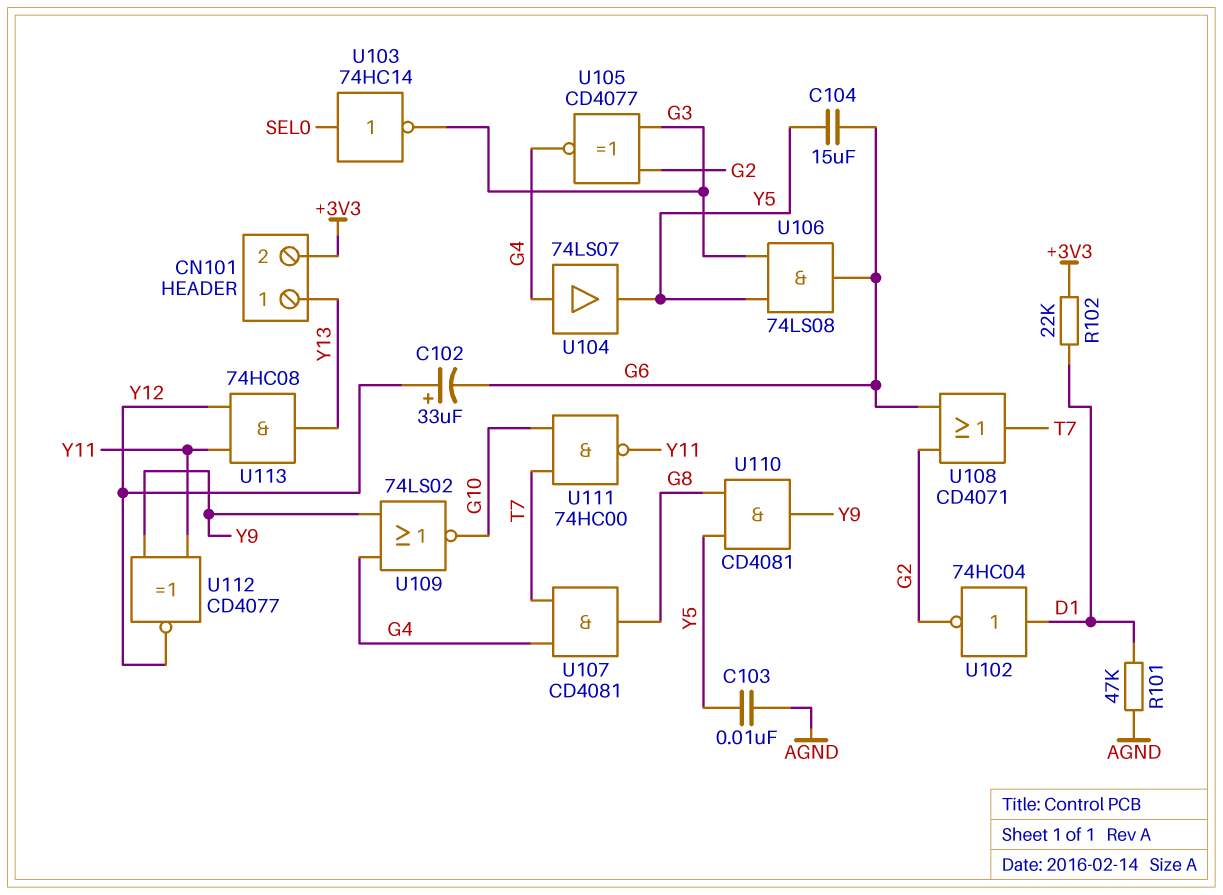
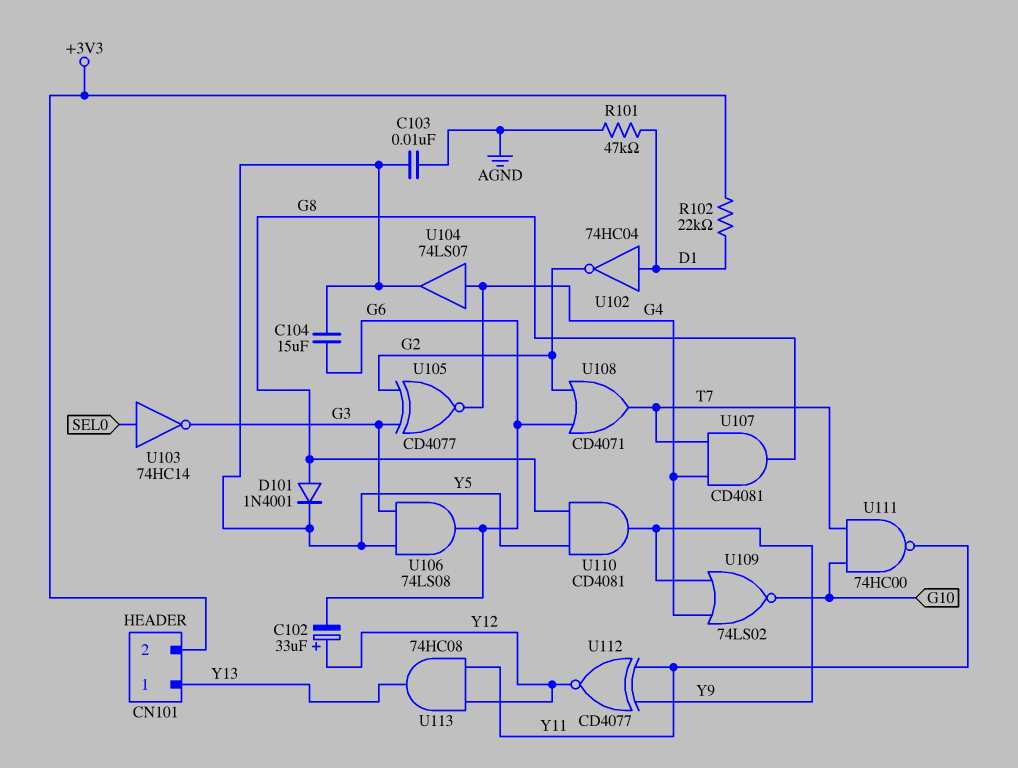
D101: none -> diode 1N4001 (A G8, K Y5)

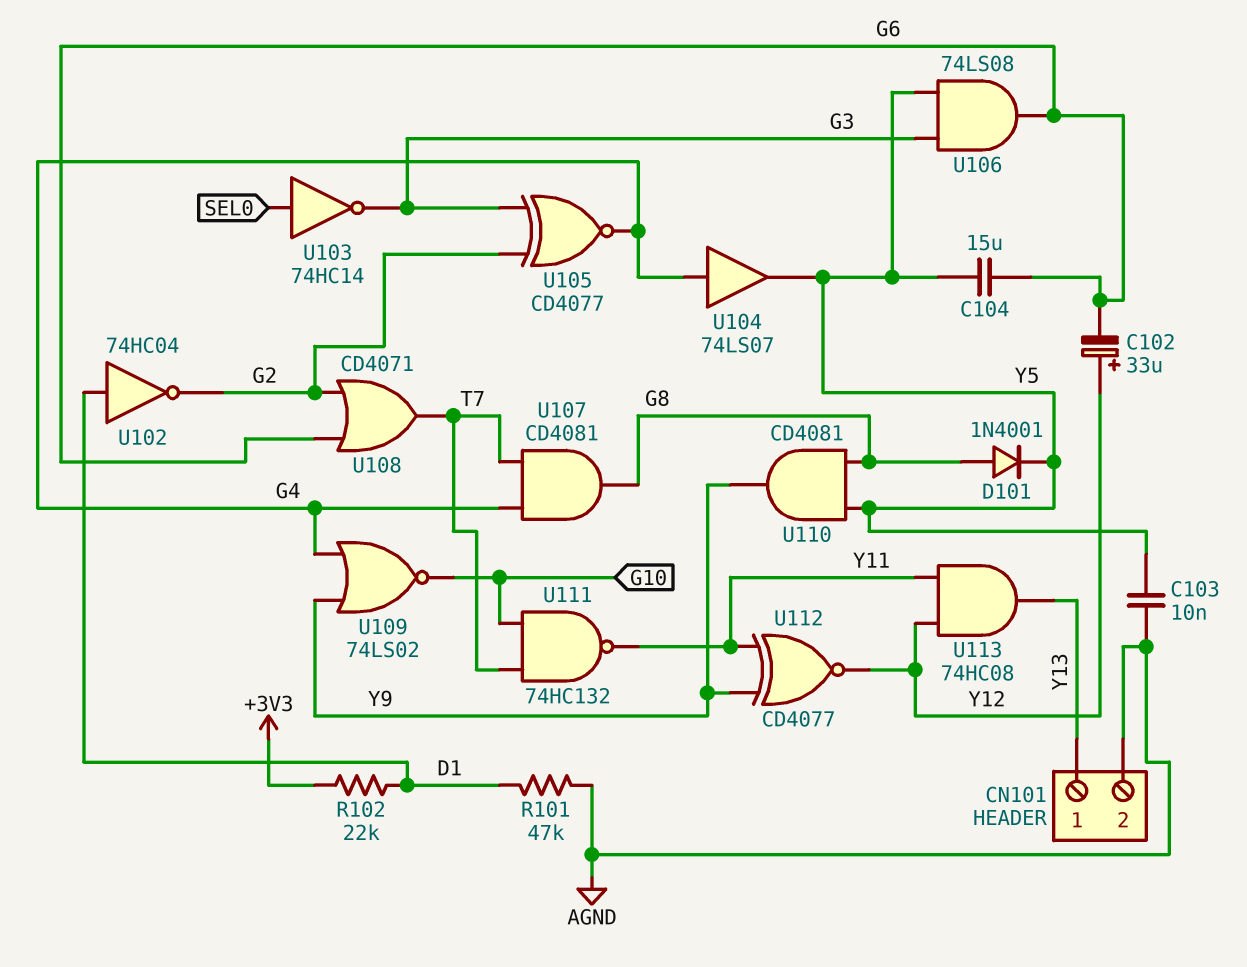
CN101 pin 2: +3V3 -> AGND
U111: NAND 74HC00 (in G10, in T7, out Y11) -> NAND 74HC132 (in G10, in T7, out Y11)

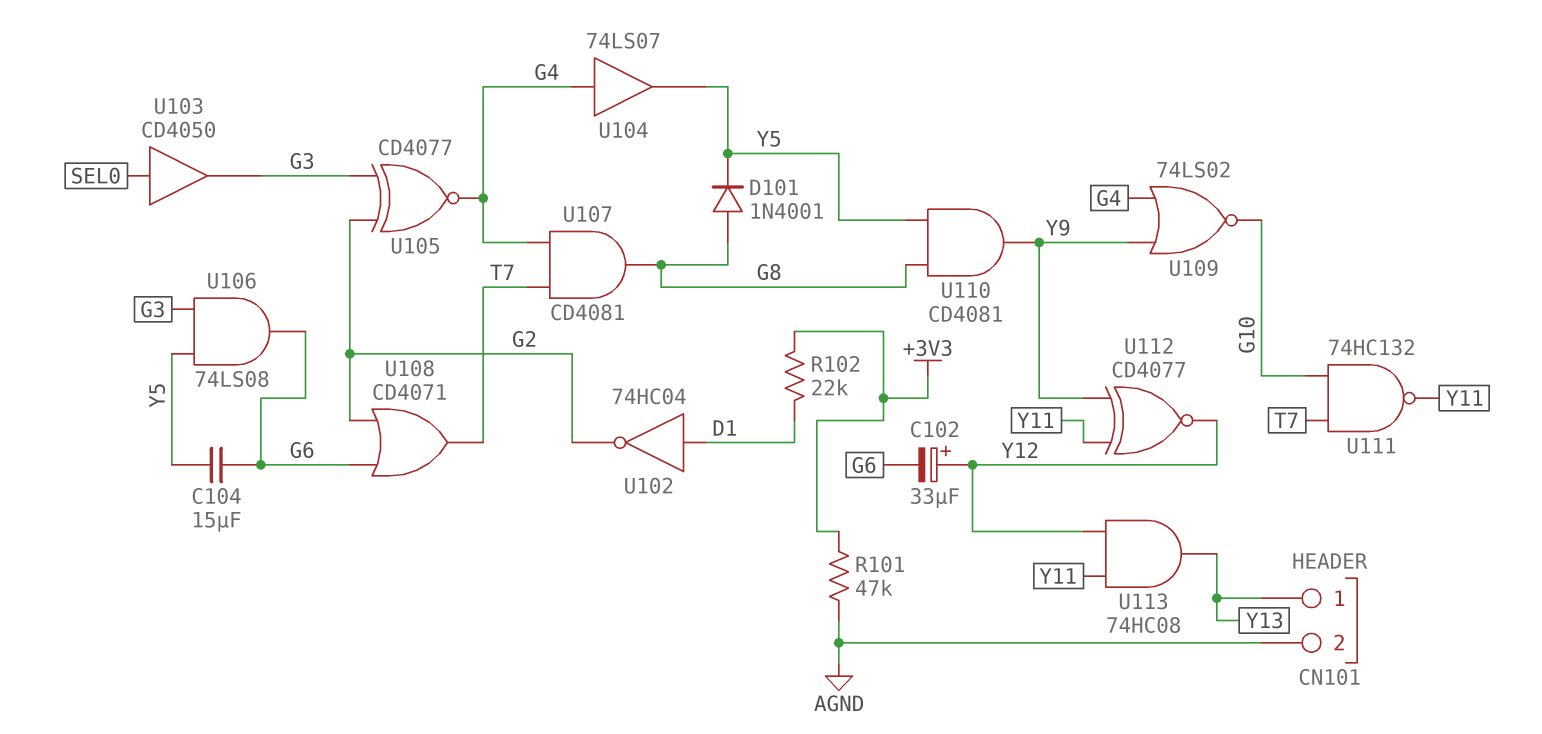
C103: 10nF (AGND, Y5) -> none
R101: 47k (AGND, D1) -> 47k (+3V3, AGND)
U103: NOT 74HC14 (in SEL0, out G3) -> buffer CD4050 (in SEL0, out G3)

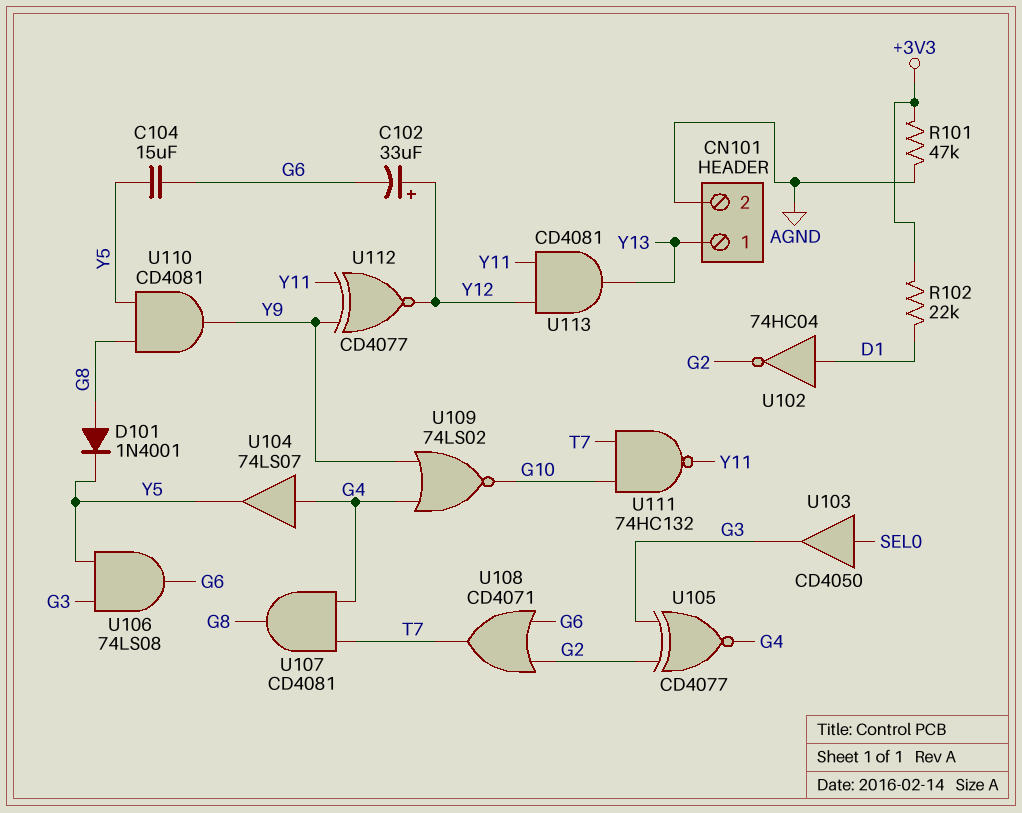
U113: AND 74HC08 (in Y11, in Y12, out Y13) -> AND CD4081 (in Y11, in Y12, out Y13)

